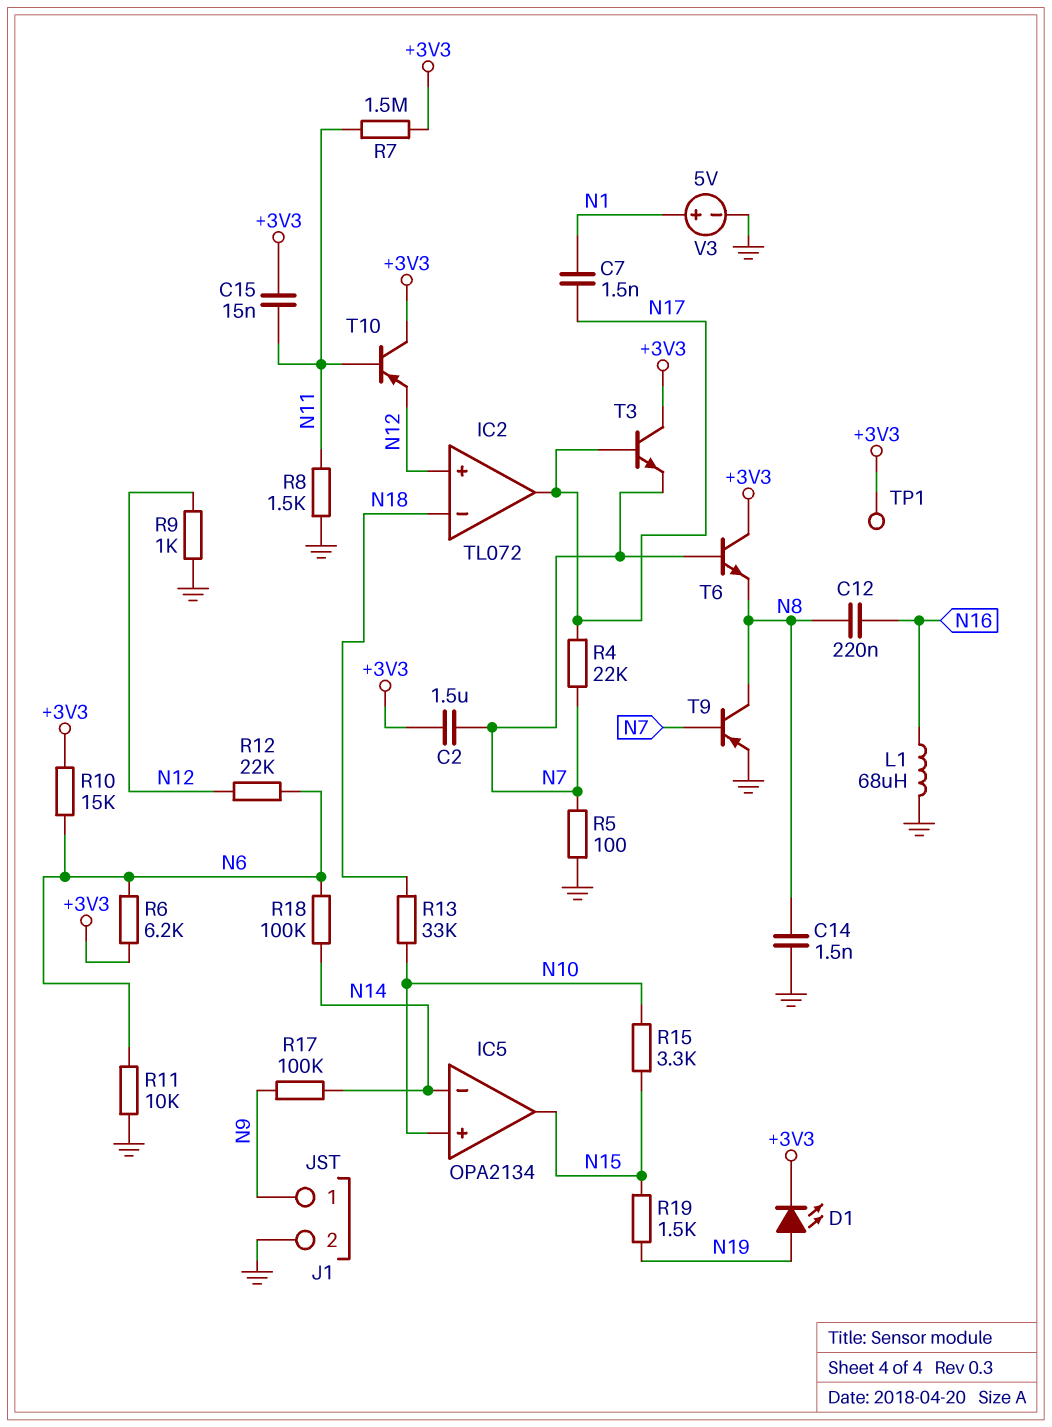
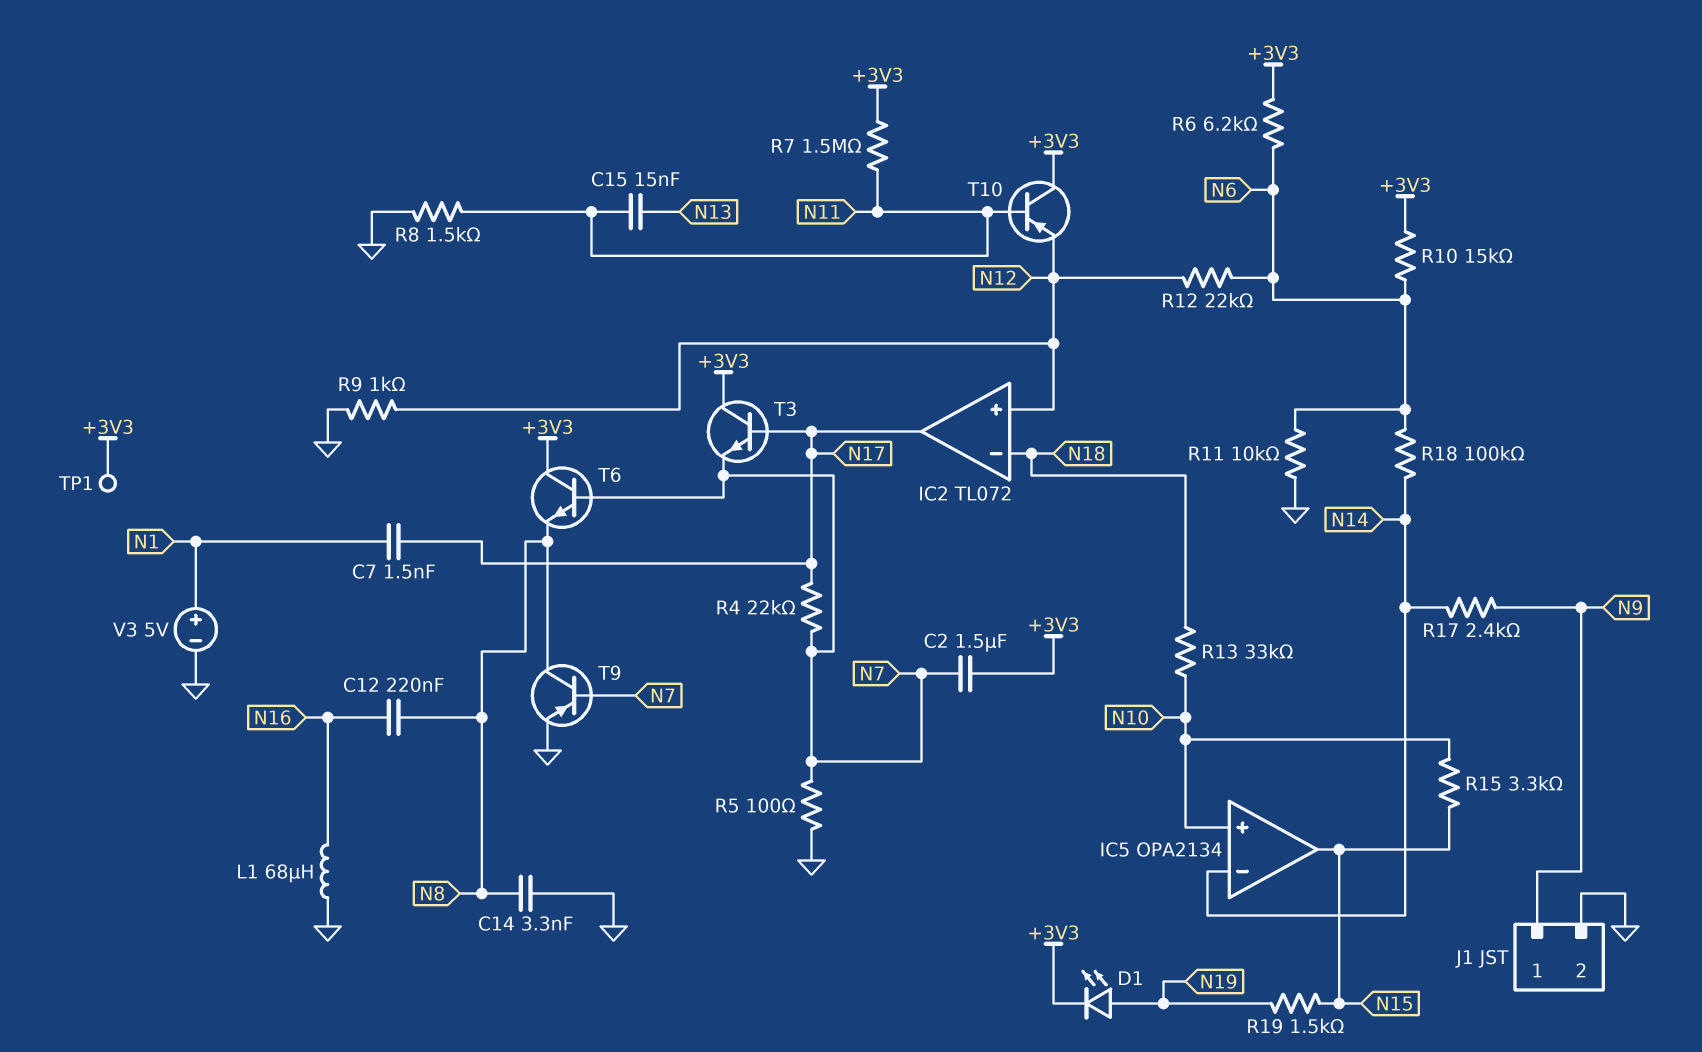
C14: 1.5nF (GND, N8) -> 3.3nF (GND, N8)
C15: 15nF (+3V3, N11) -> 15nF (N11, N13)
R17: 100k (N9, N14) -> 2.4k (N9, N14)

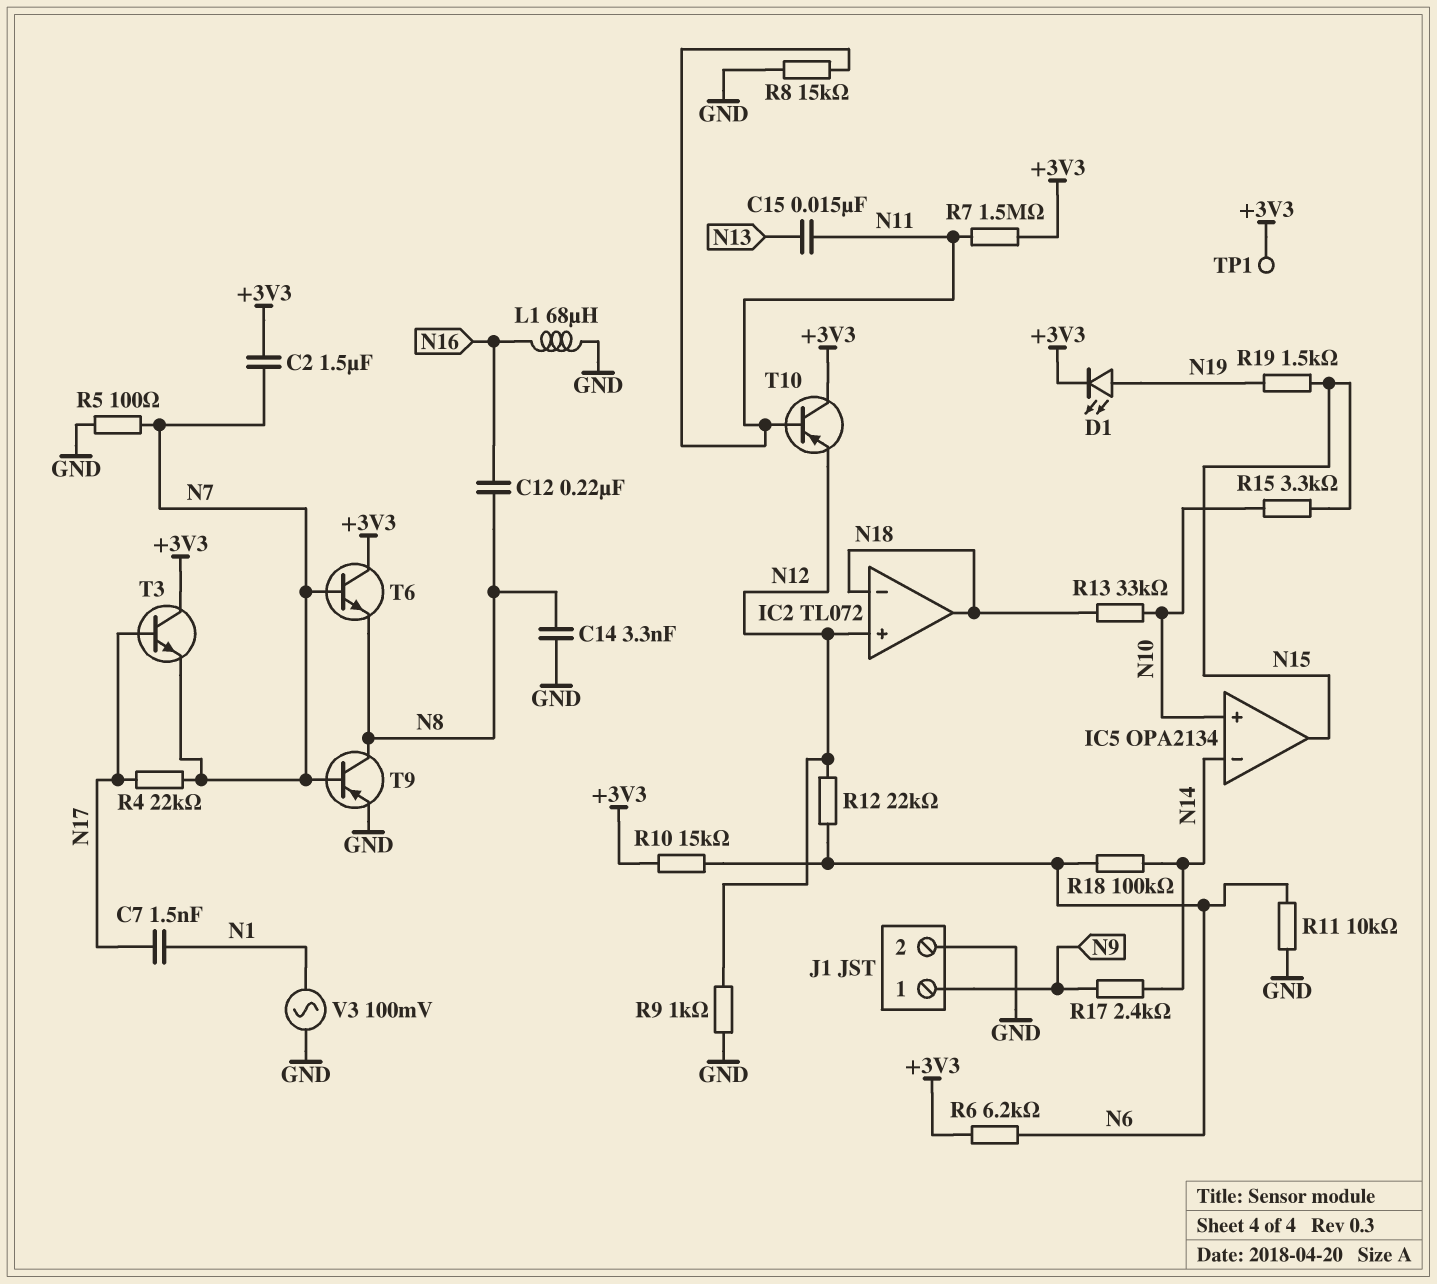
IC2 pin out: N17 -> N18
R8: 1.5k (GND, N11) -> 15k (GND, N11)
V3: 5V (plus N1, minus GND) -> AC 100mV (GND, N1)

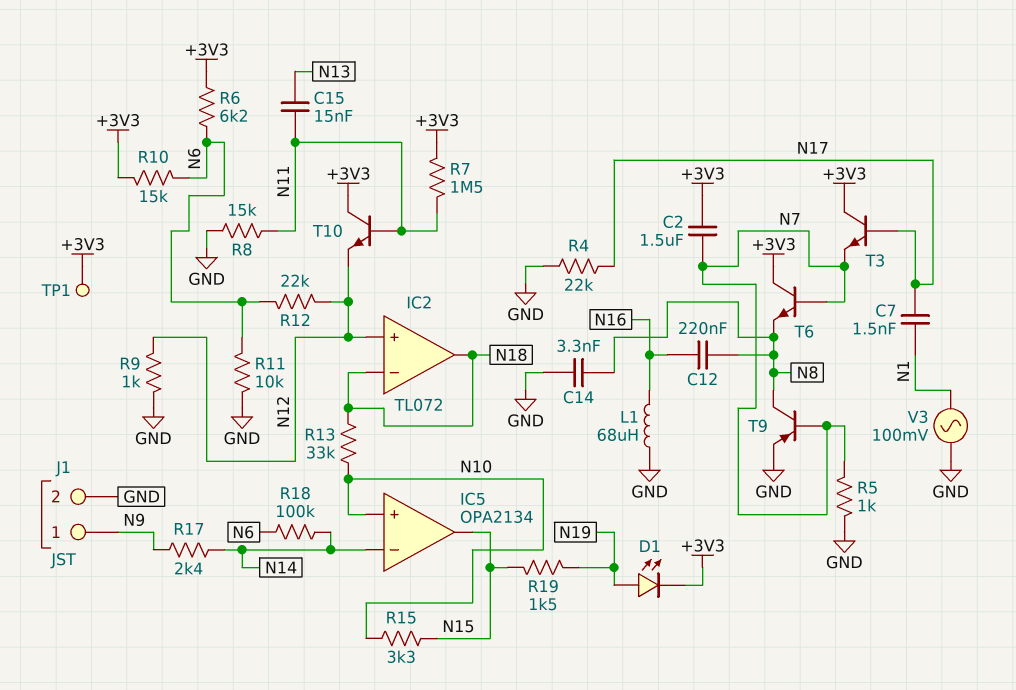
R4: 22k (N7, N17) -> 22k (GND, N17)
R5: 100 (GND, N7) -> 1k (GND, N7)
T10: PNP (B N11, C +3V3, E N12) -> NPN (B N11, C +3V3, E N12)

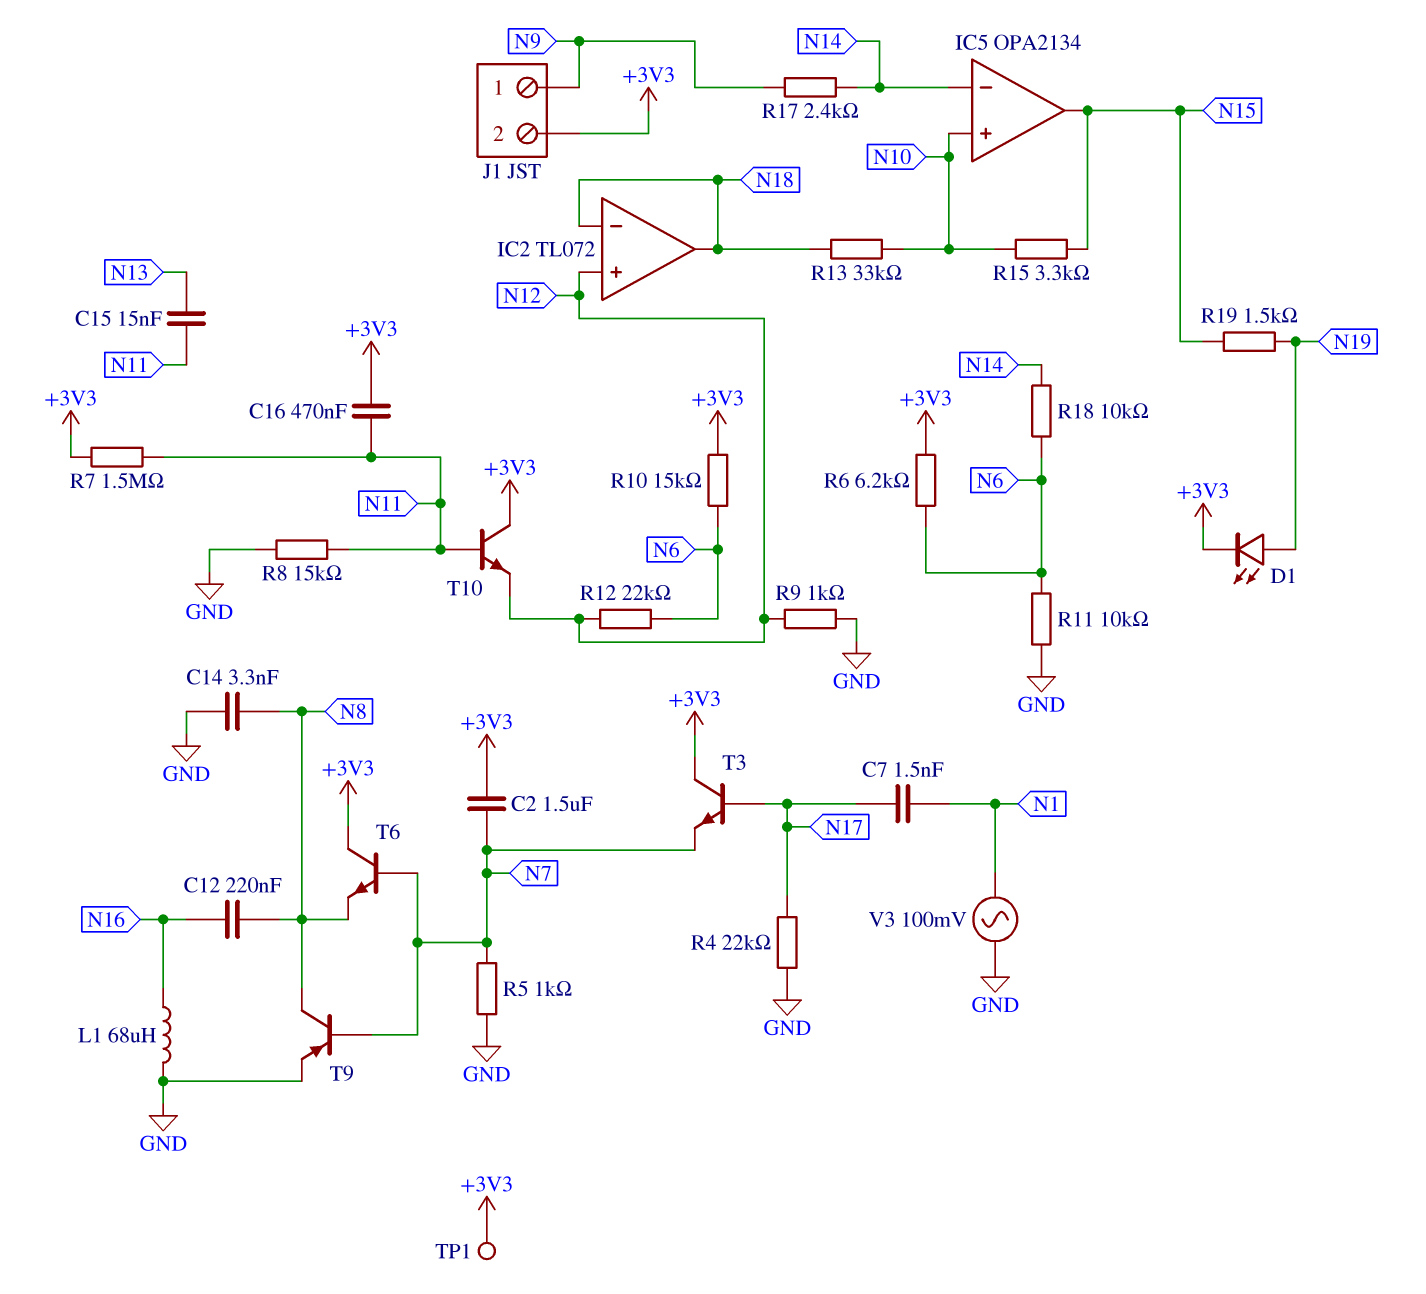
C16: none -> 470nF (+3V3, N11)
J1 pin 2: GND -> +3V3
R18: 100k (N6, N14) -> 10k (N6, N14)

